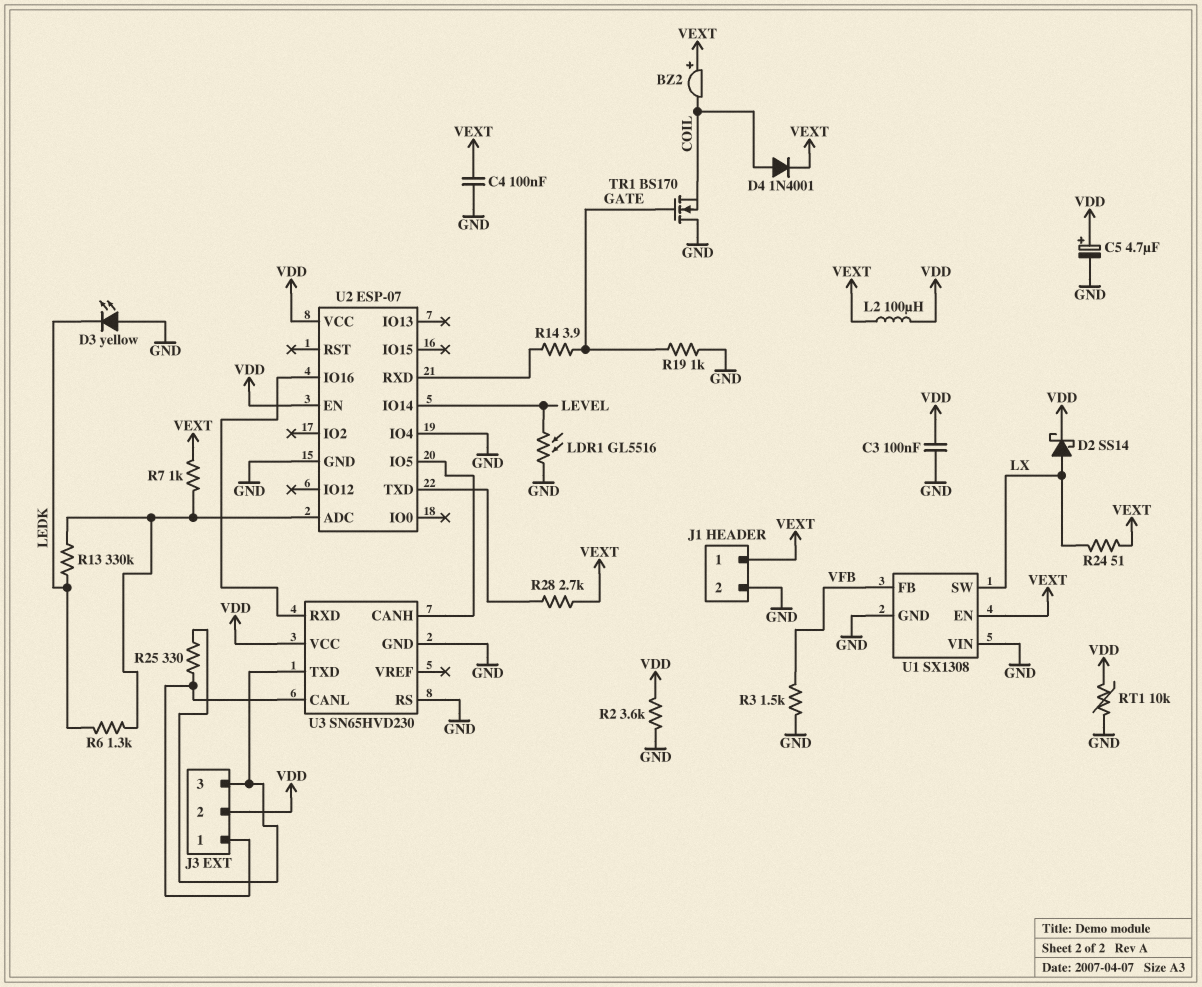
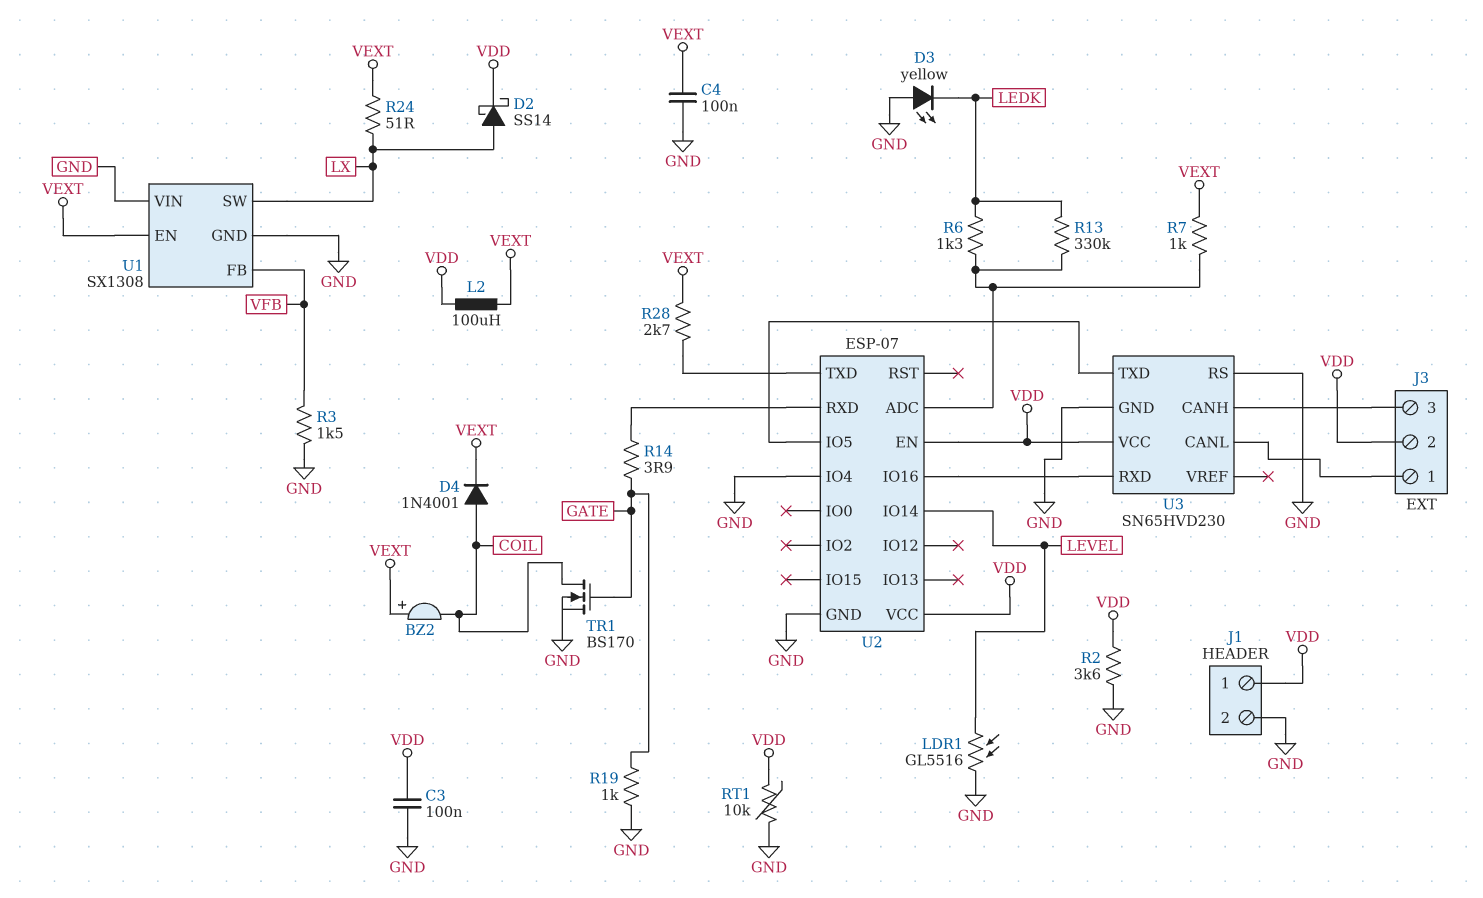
C5: 4.7uF (plus VDD, minus GND) -> none
J1 pin 1: VEXT -> VDD
R25: 330 (J3/1, J3/3) -> none
TR1: NMOS BS170 (G GATE, D GND, S COIL) -> NMOS BS170 (G GATE, D COIL, S GND)
U3 pin CANH: U2/IO5 -> J3/3
U3 pin TXD: J3/3 -> U2/IO5

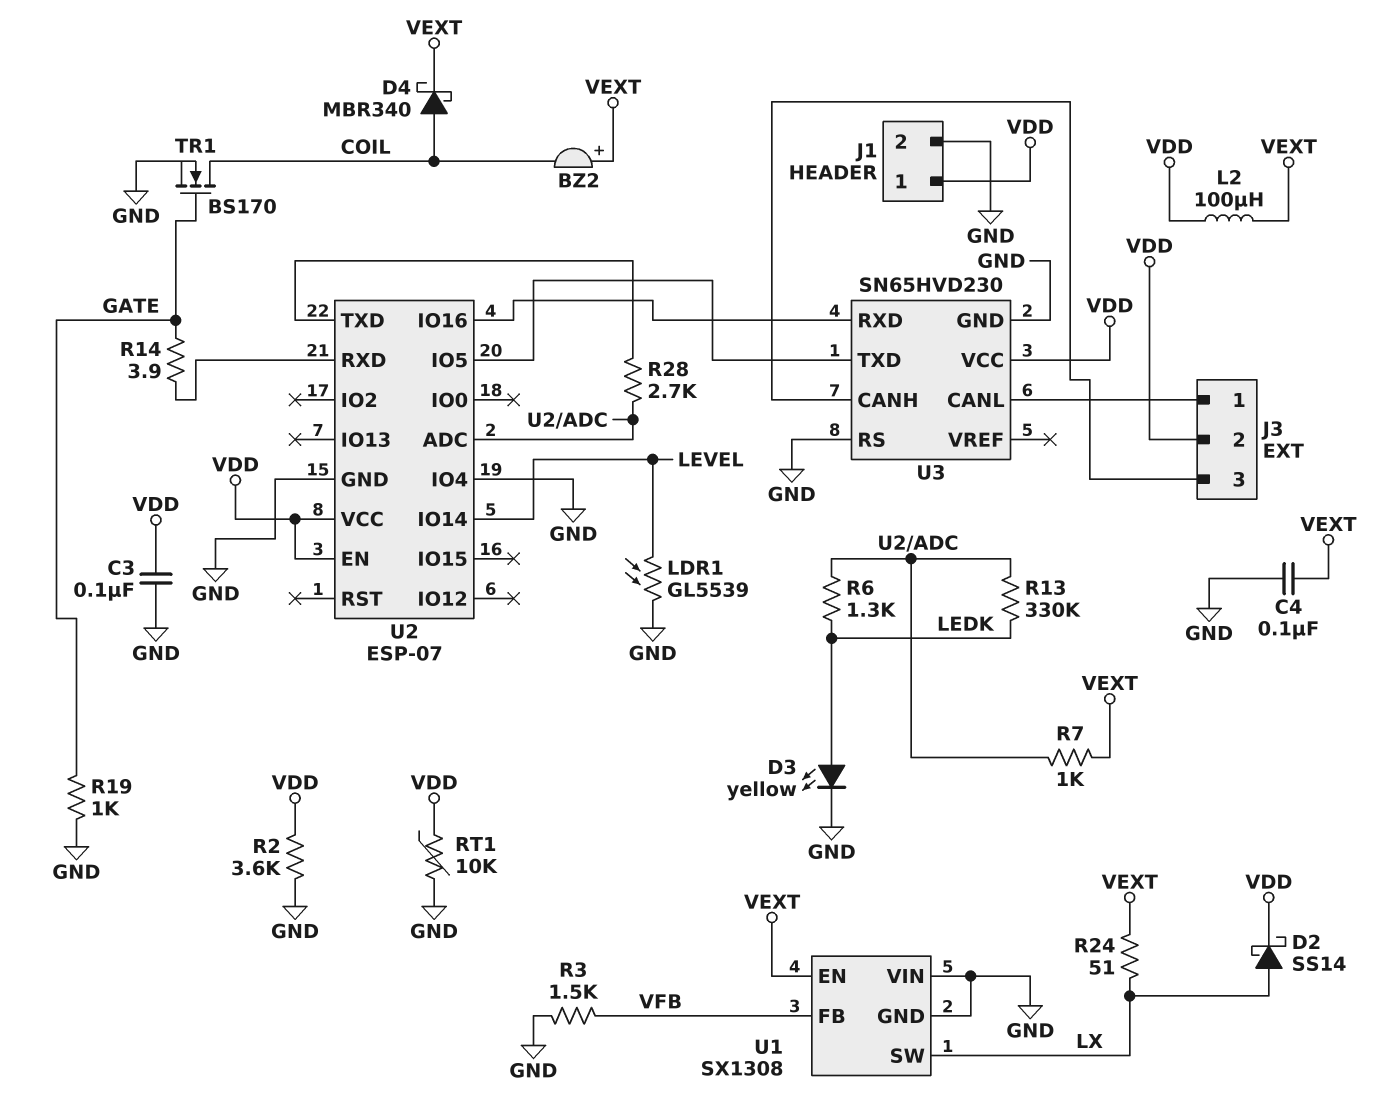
D3: LED yellow (A GND, K LEDK) -> LED yellow (A LEDK, K GND)
D4: diode 1N4001 (A COIL, K VEXT) -> schottky MBR340 (A COIL, K VEXT)
LDR1: GL5516 (GND, LEVEL) -> GL5539 (GND, LEVEL)
R28: 2.7k (U2/TXD, VEXT) -> 2.7k (U2/ADC, U2/TXD)

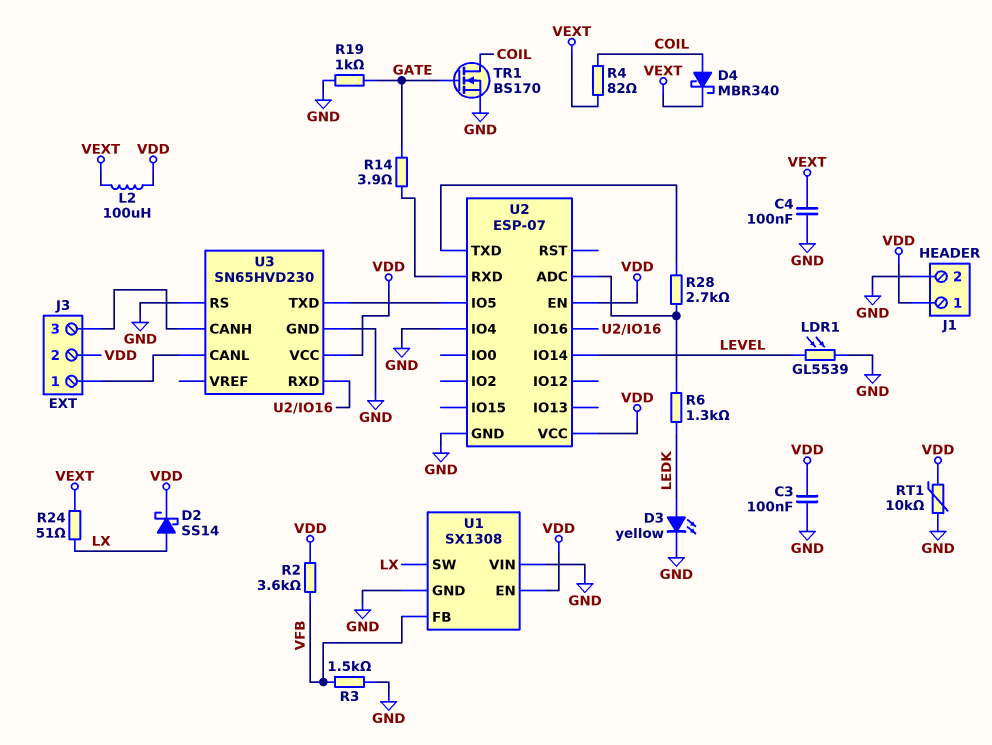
BZ2: buzzer (plus VEXT, minus COIL) -> none
R2: 3.6k (GND, VDD) -> 3.6k (VDD, VFB)
R4: none -> 82 (COIL, VEXT)
R7: 1k (U2/ADC, VEXT) -> none
R13: 330k (LEDK, U2/ADC) -> none
U1 pin EN: VEXT -> VDD

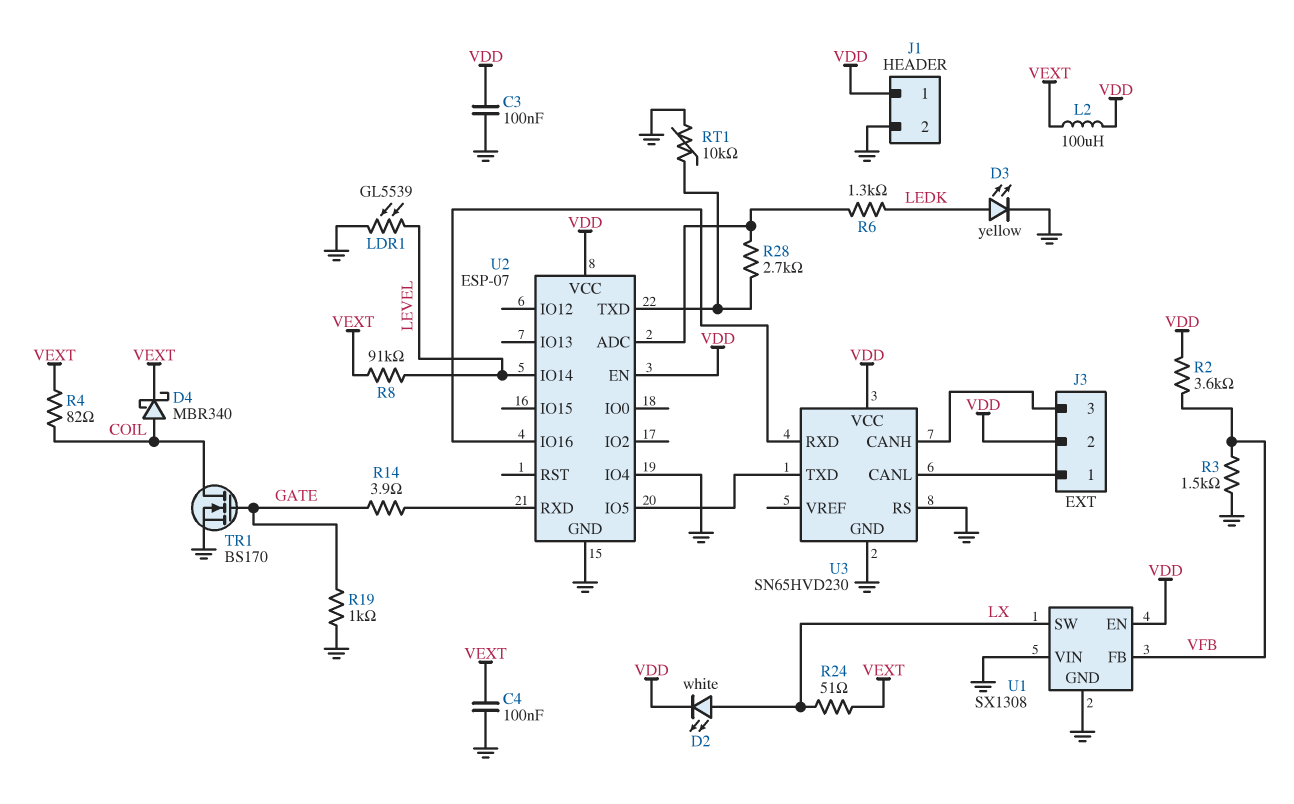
D2: schottky SS14 (A LX, K VDD) -> LED white (A LX, K VDD)
R8: none -> 91k (LEVEL, VEXT)
RT1: 10k (GND, VDD) -> 10k (GND, U2/TXD)

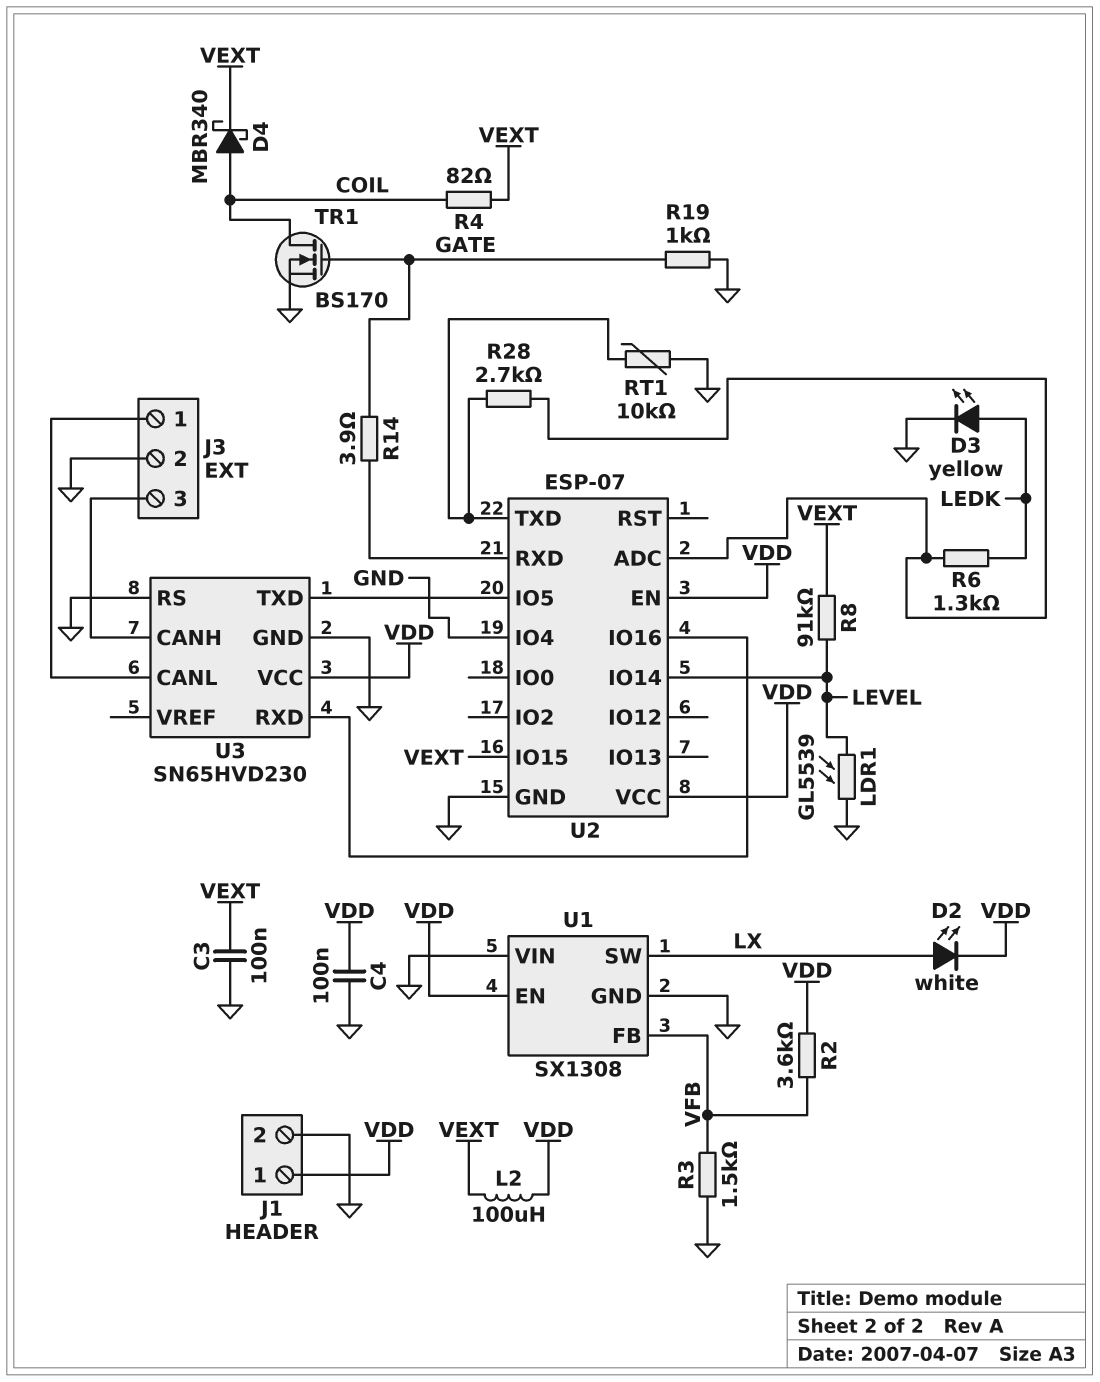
C3: 100nF (GND, VDD) -> 100nF (GND, VEXT)
C4: 100nF (GND, VEXT) -> 100nF (GND, VDD)
J3 pin 2: VDD -> GND
R24: 51 (LX, VEXT) -> none
U2 pin IO15: none -> VEXT

